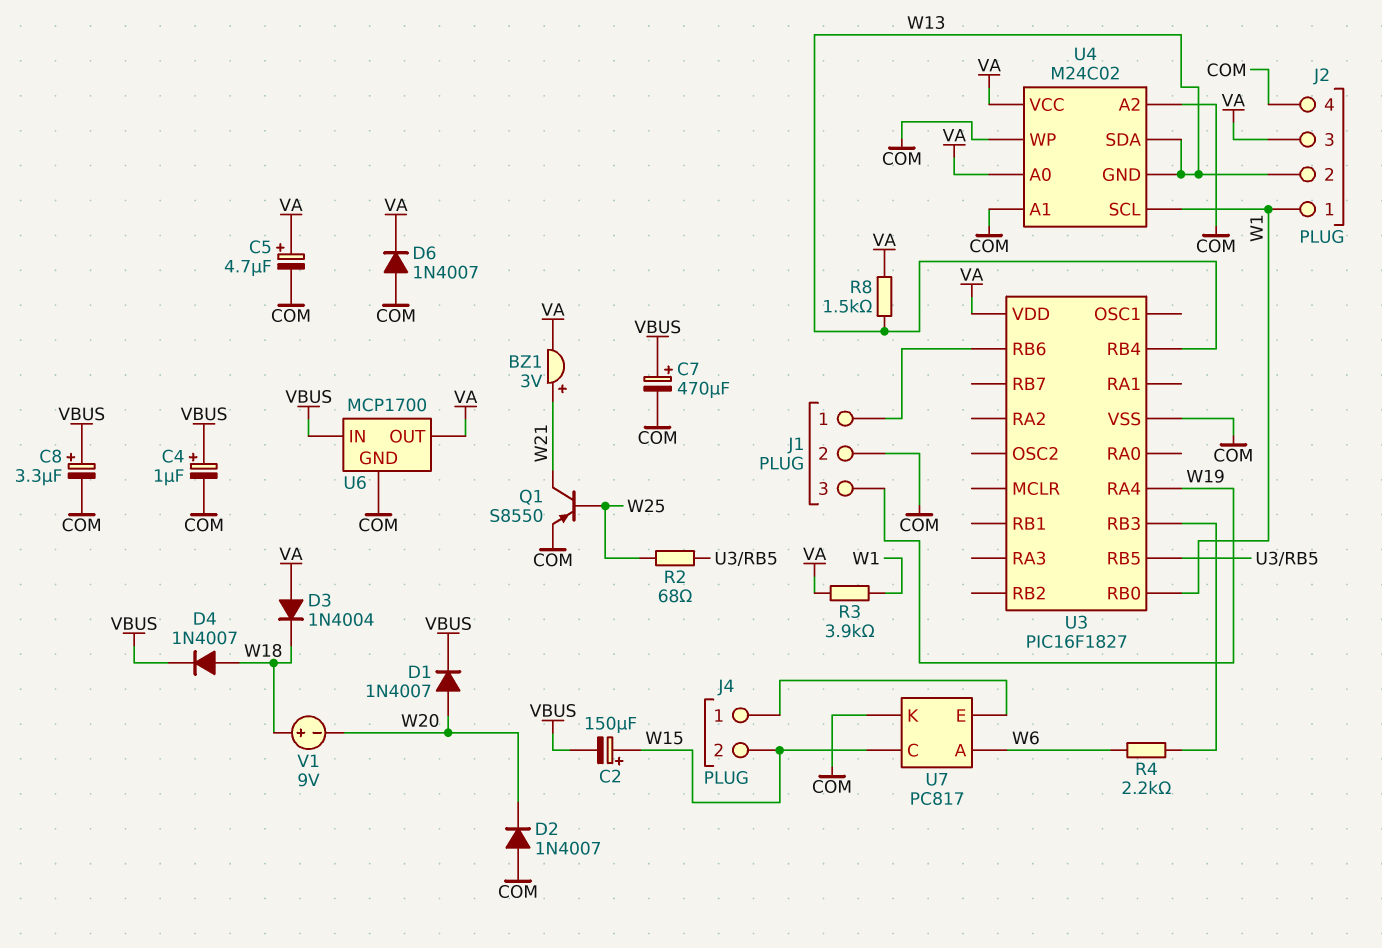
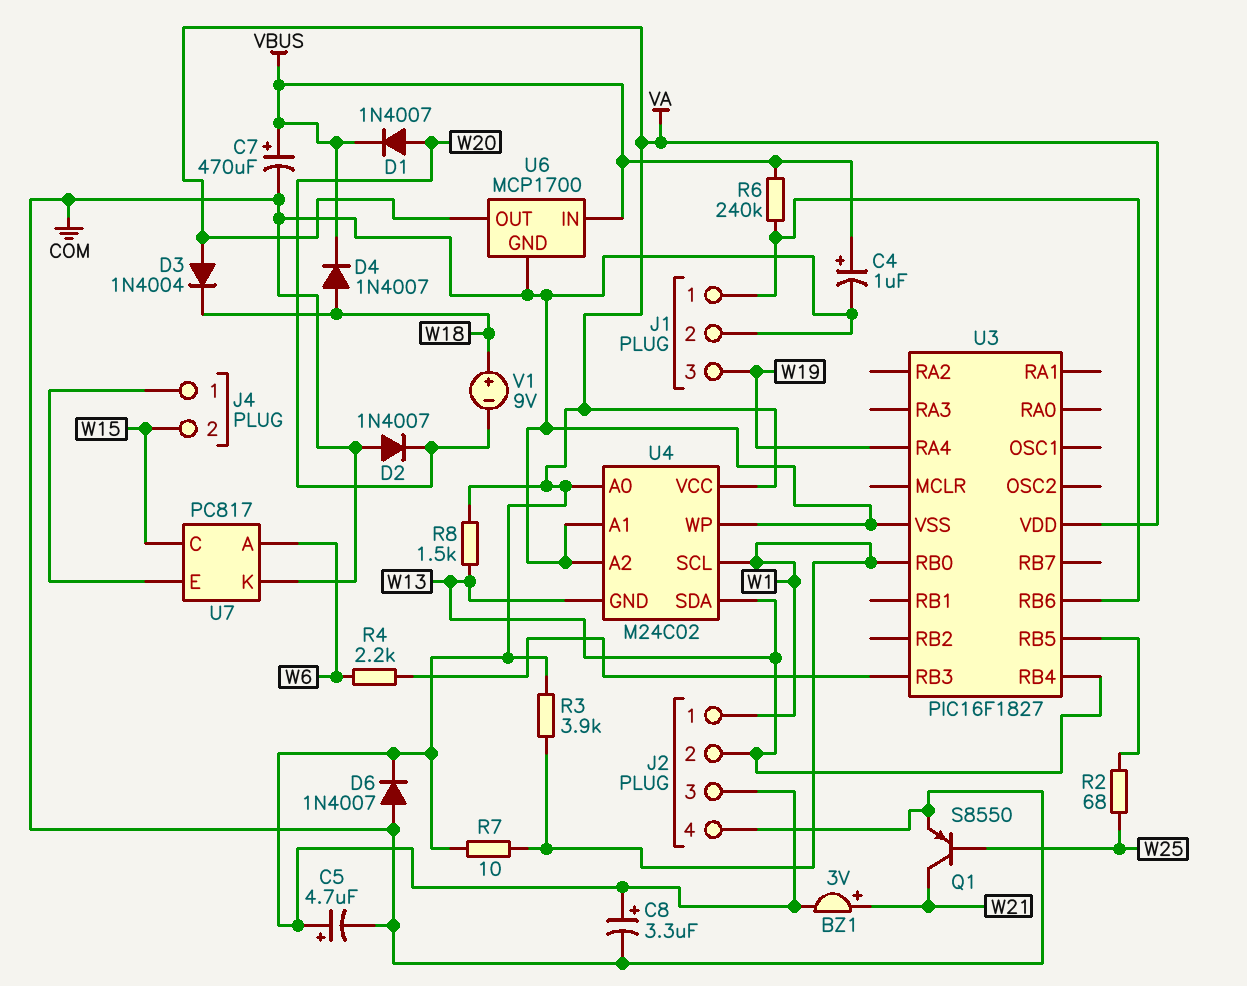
C2: 150uF (plus W15, minus VBUS) -> none
C8: 3.3uF (plus VBUS, minus COM) -> 3.3uF (plus VA, minus COM)
R6: none -> 240k (J1/1, VBUS)
R7: none -> 10 (VA, W1)

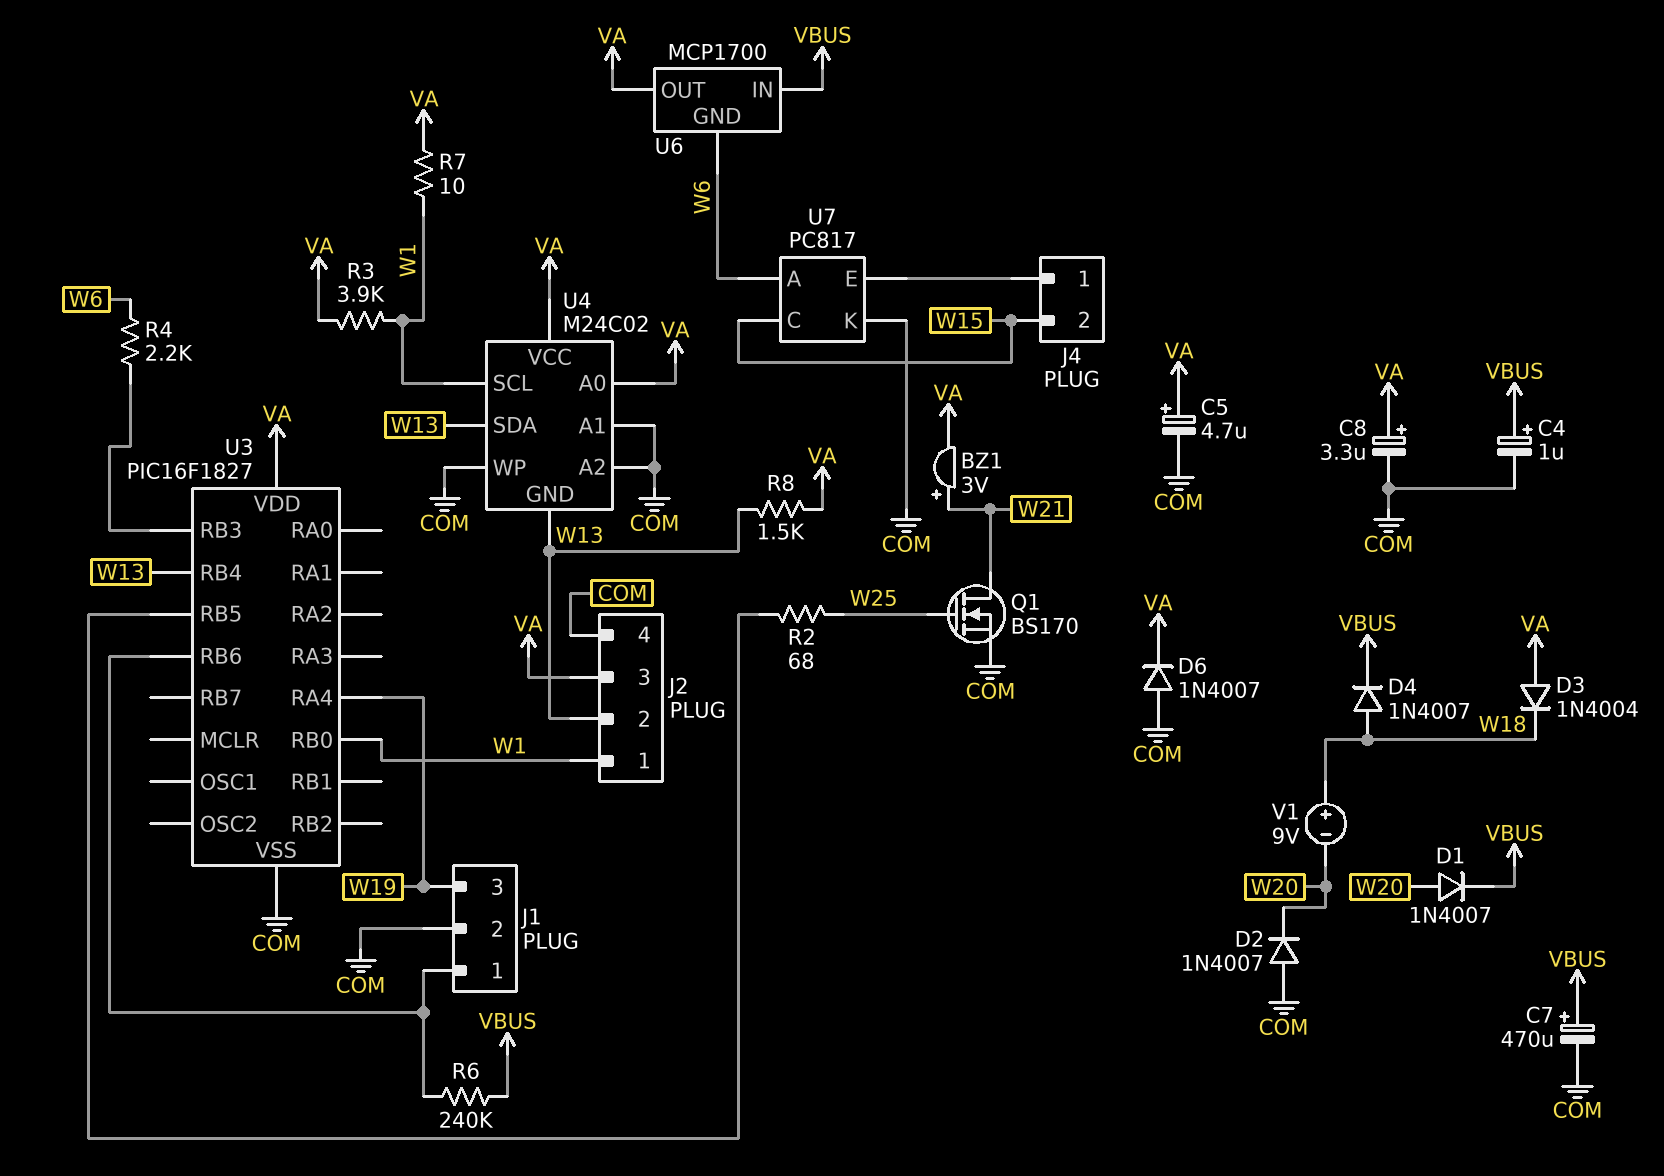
Q1: PNP S8550 (B W25, C W21, E COM) -> NMOS BS170 (G W25, D W21, S COM)
U6 pin GND: COM -> W6

